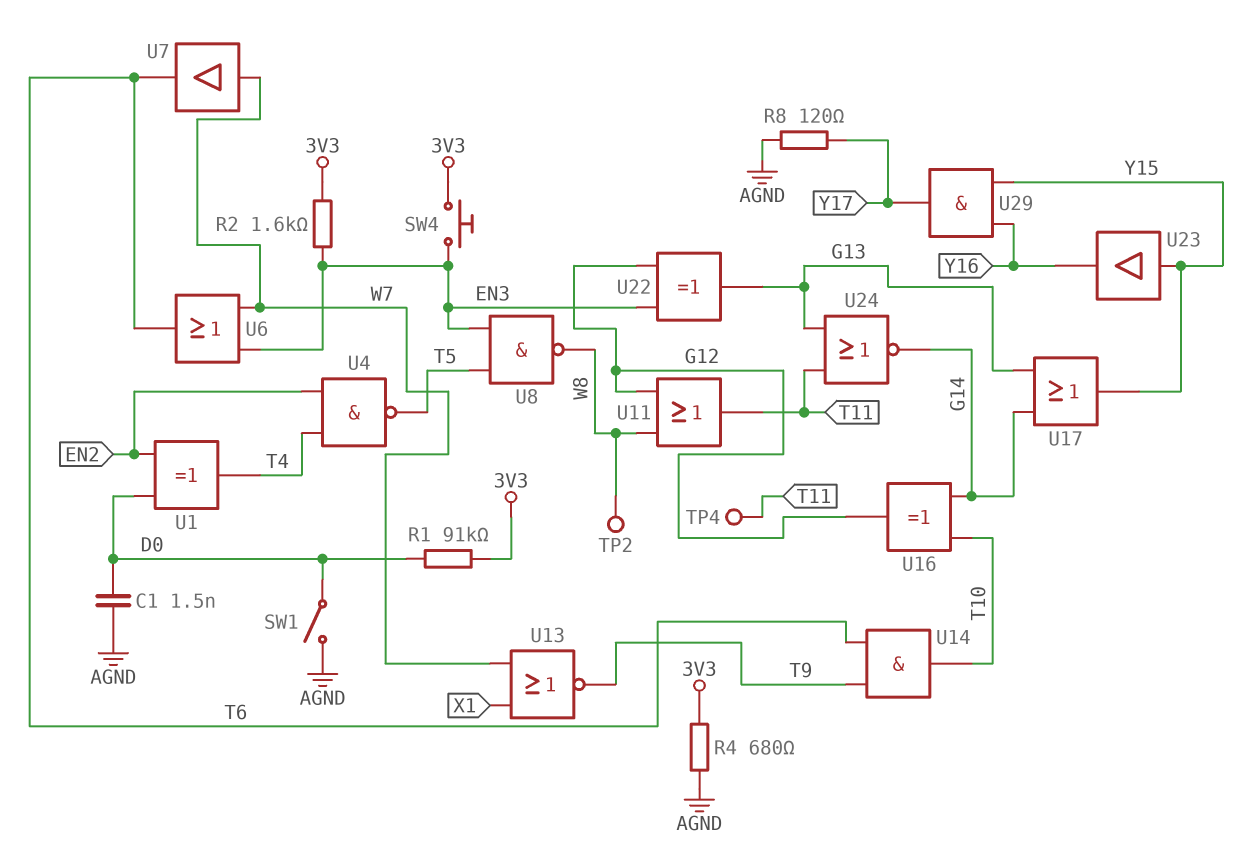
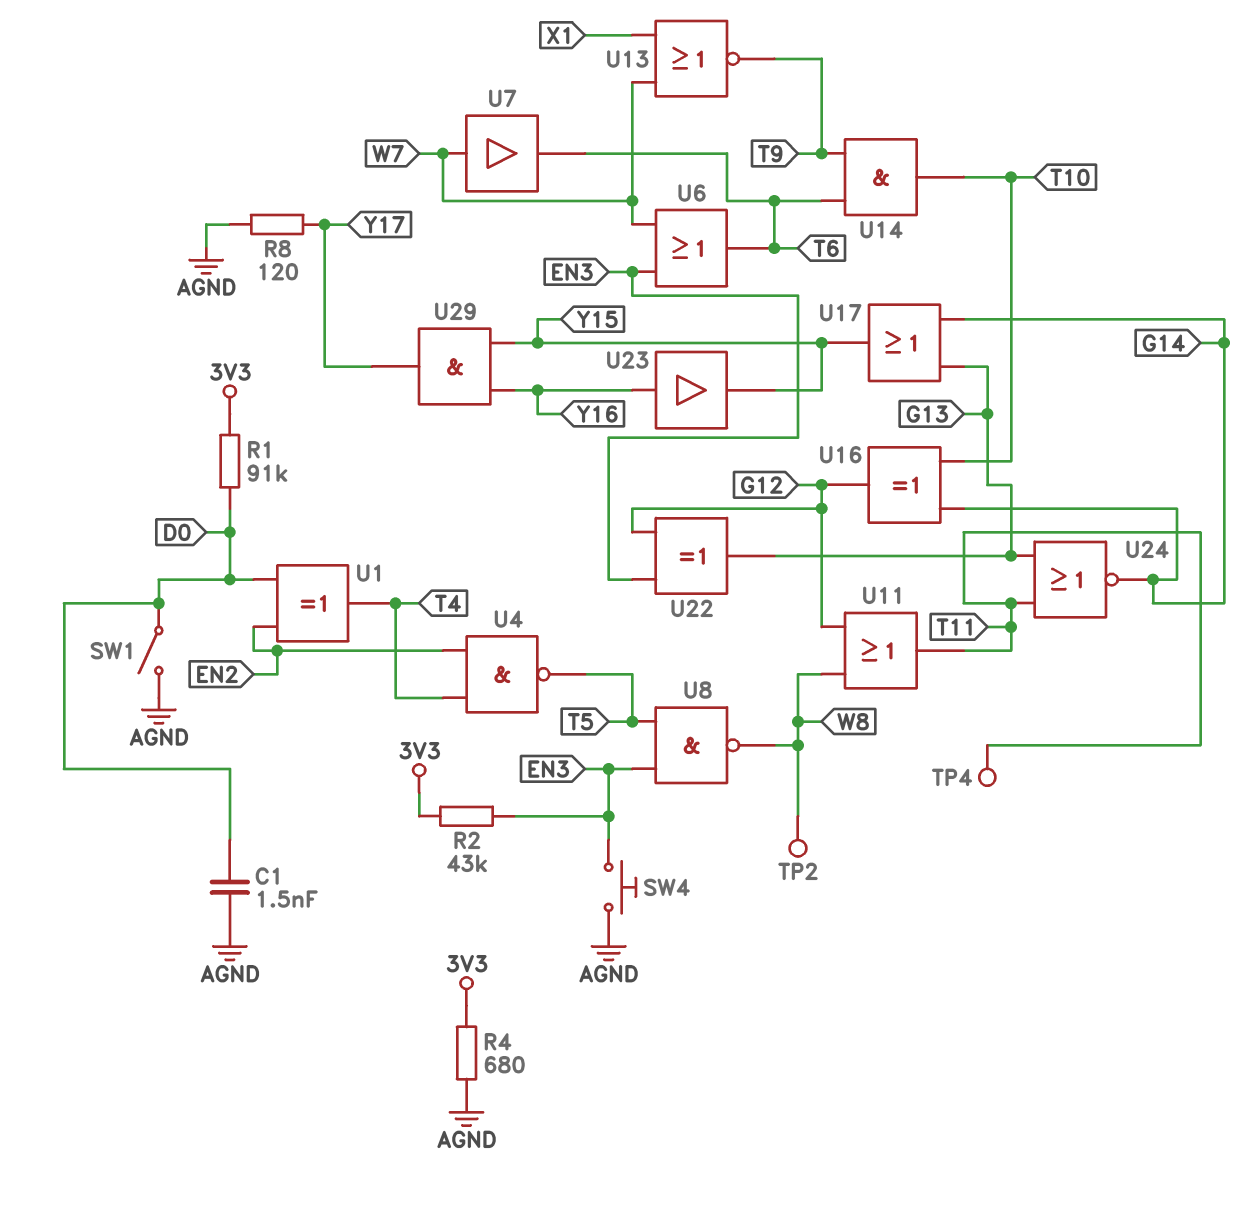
R2: 1.6k (3V3, EN3) -> 43k (3V3, EN3)
SW4: button (3V3, EN3) -> button (AGND, EN3)
U23: buffer (in Y15, out Y16) -> buffer (in Y16, out Y15)

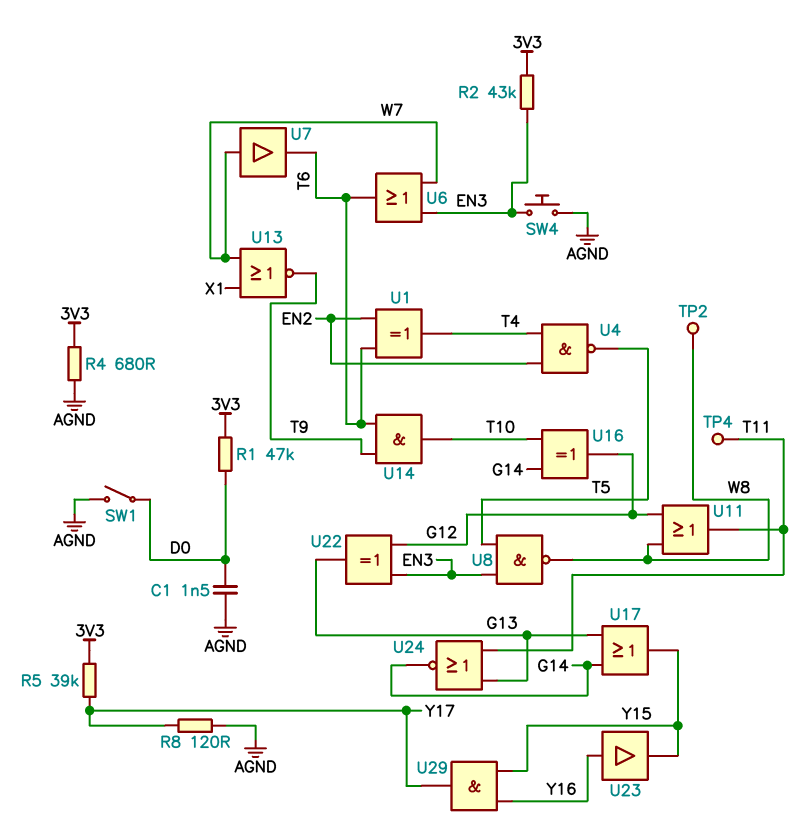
R1: 91k (3V3, D0) -> 47k (3V3, D0)
R5: none -> 39k (3V3, Y17)
U1: XOR (in D0, in EN2, out T4) -> XOR (in EN2, in T6, out T4)

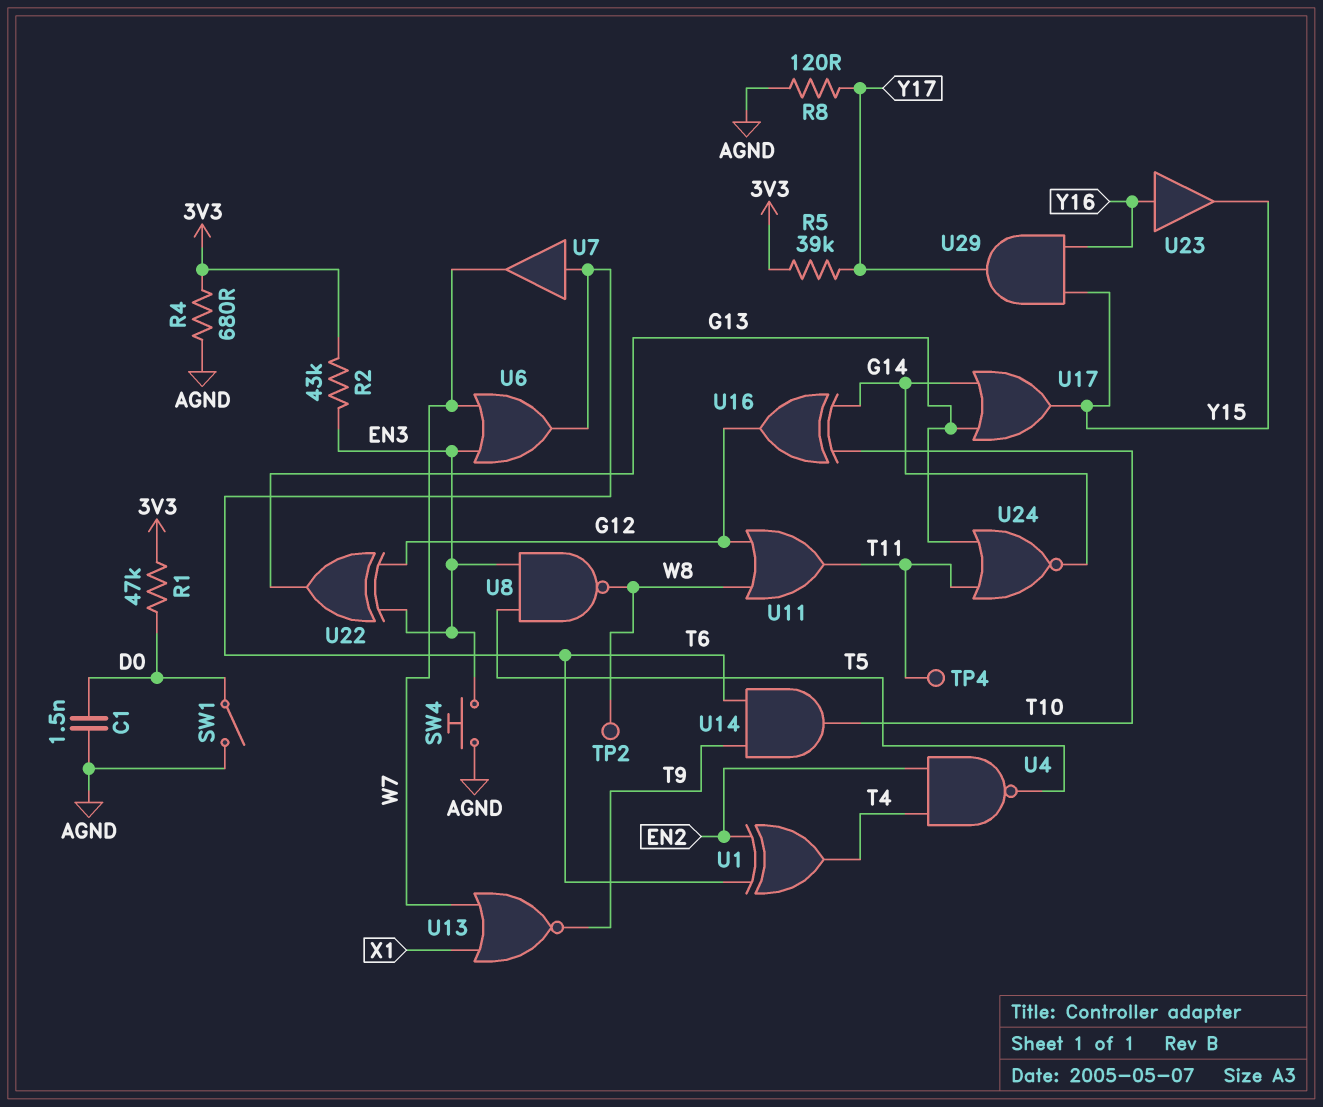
U7: buffer (in W7, out T6) -> buffer (in T6, out W7)

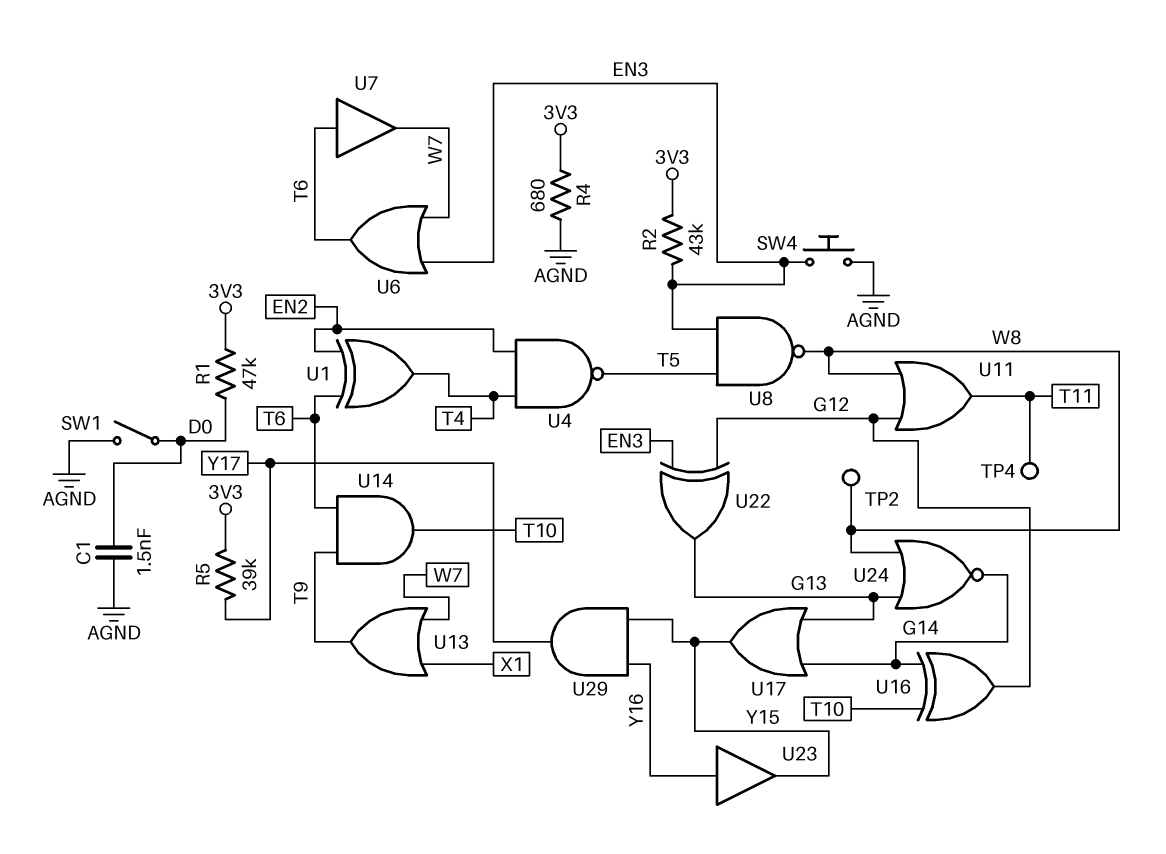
R8: 120 (AGND, Y17) -> none
U13: NOR (in W7, in X1, out T9) -> OR (in W7, in X1, out T9)
U24: NOR (in G13, in T11, out G14) -> NOR (in G13, in W8, out G14)

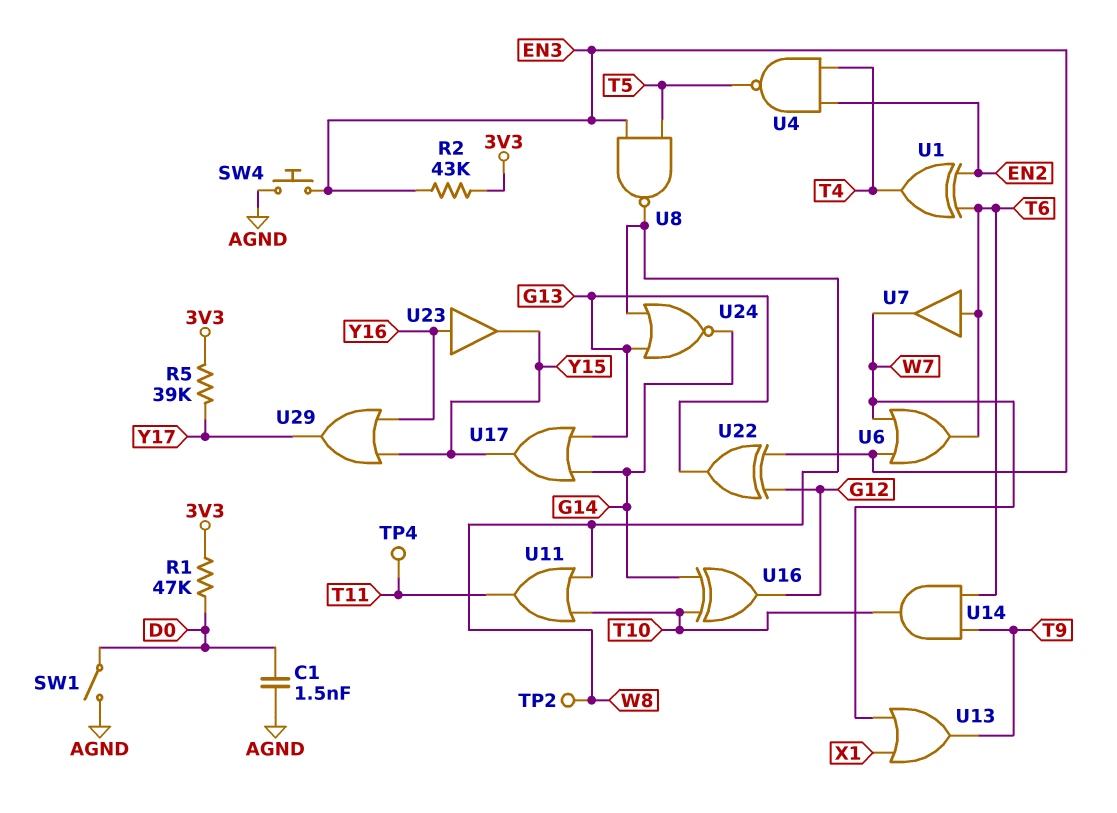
R4: 680 (3V3, AGND) -> none
U11: OR (in G12, in W8, out T11) -> OR (in T10, in W8, out T11)
U29: AND (in Y15, in Y16, out Y17) -> OR (in Y15, in Y16, out Y17)

